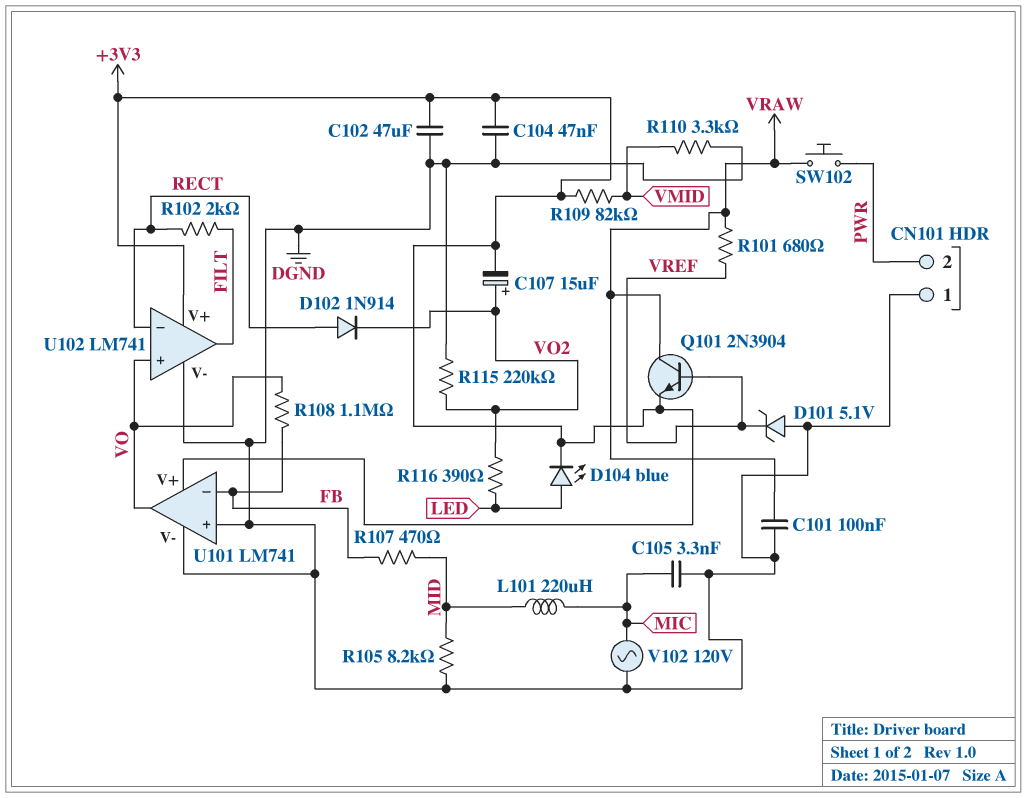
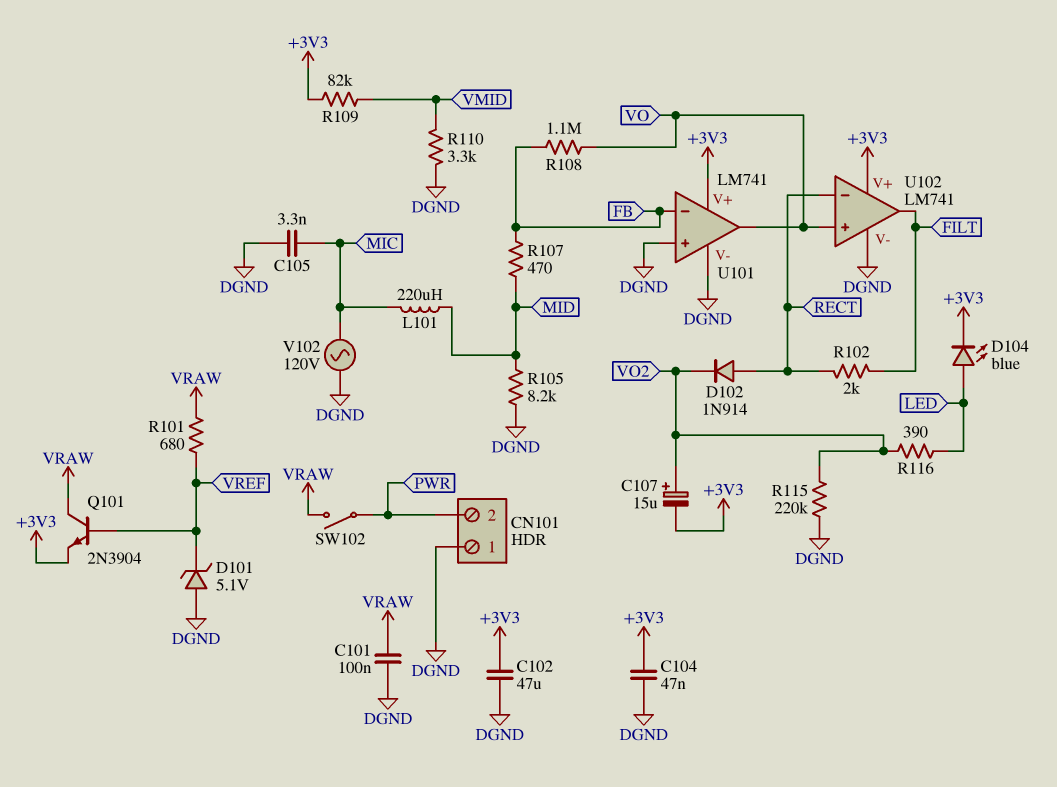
SW102: button (PWR, VRAW) -> switch (PWR, VRAW)

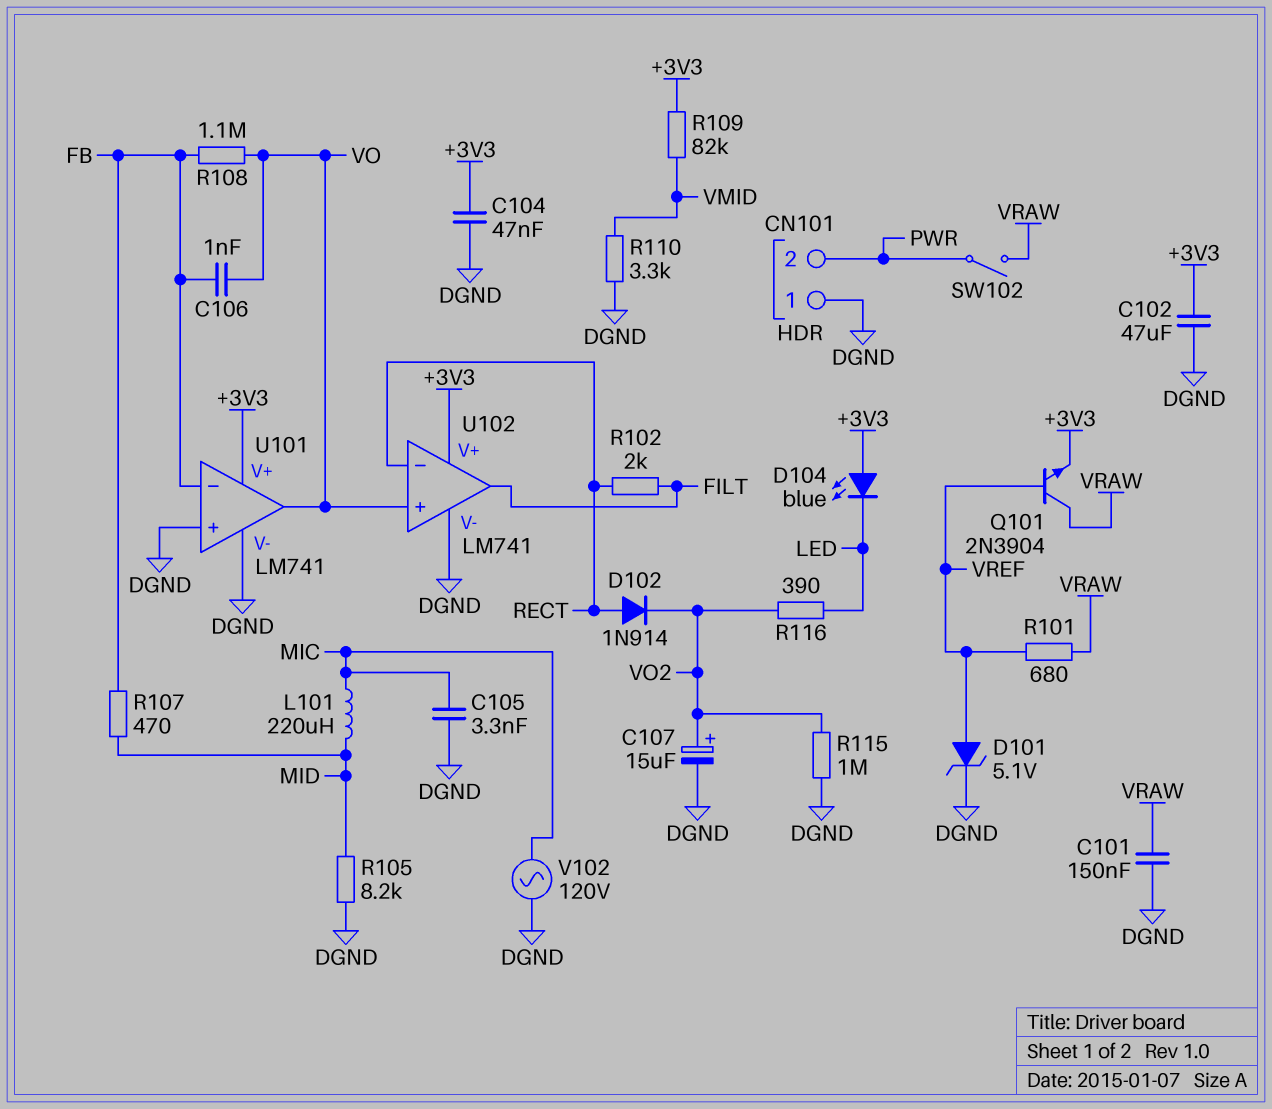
C101: 100nF (DGND, VRAW) -> 150nF (DGND, VRAW)
C106: none -> 1nF (FB, VO)
C107: 15uF (plus VO2, minus +3V3) -> 15uF (plus VO2, minus DGND)
D101: zener 5.1V (A DGND, K VREF) -> zener 5.1V (A VREF, K DGND)
D104: LED blue (A LED, K +3V3) -> LED blue (A +3V3, K LED)
R115: 220k (DGND, VO2) -> 1M (DGND, VO2)

